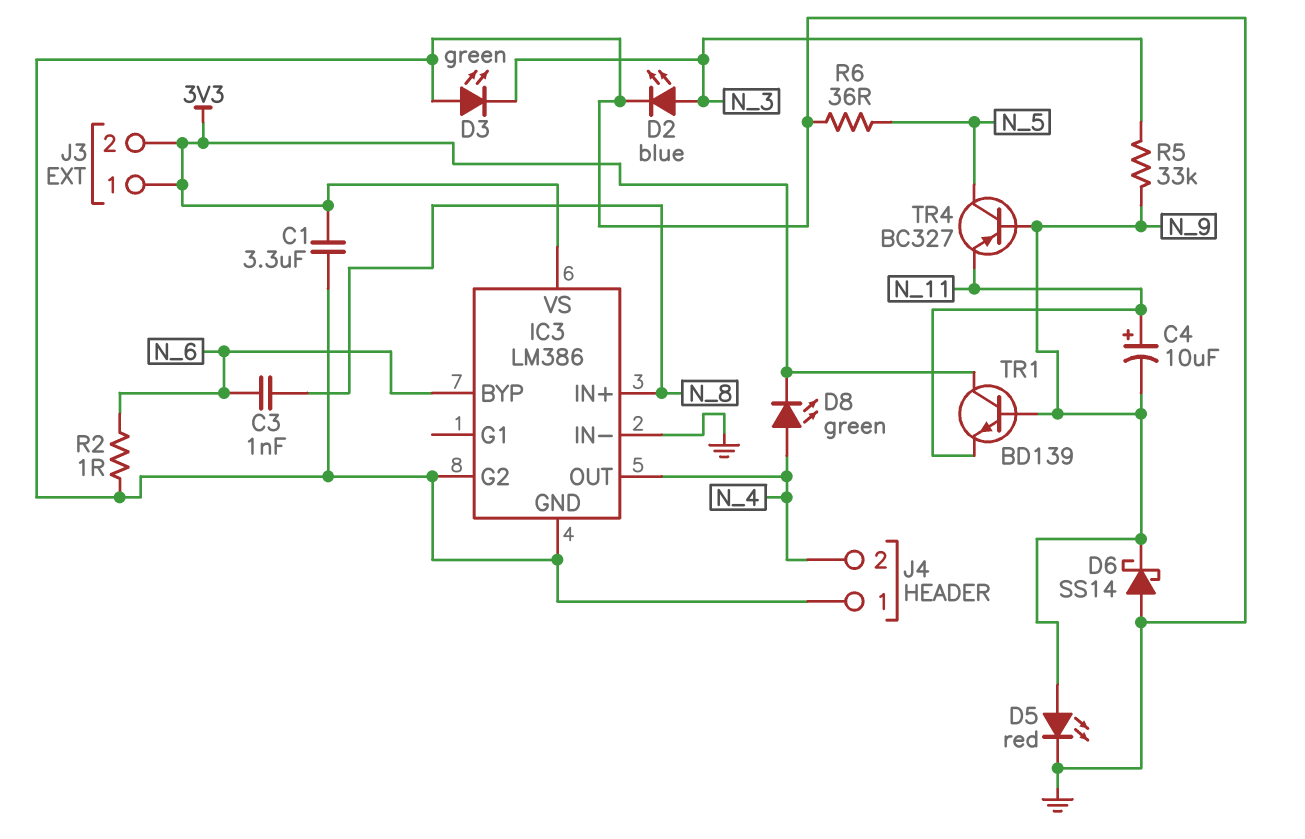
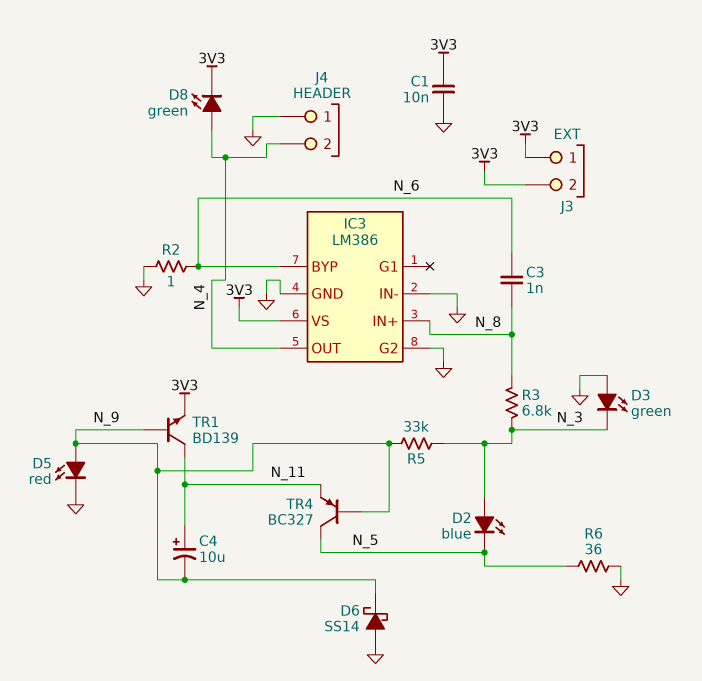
C1: 3.3uF (3V3, GND) -> 10nF (3V3, GND)
D2: LED blue (A N_3, K GND) -> LED blue (A N_3, K N_5)
R3: none -> 6.8k (N_3, N_8)
TR1: NPN BD139 (B N_9, C 3V3, E N_11) -> NPN BD139 (B N_9, C N_11, E 3V3)

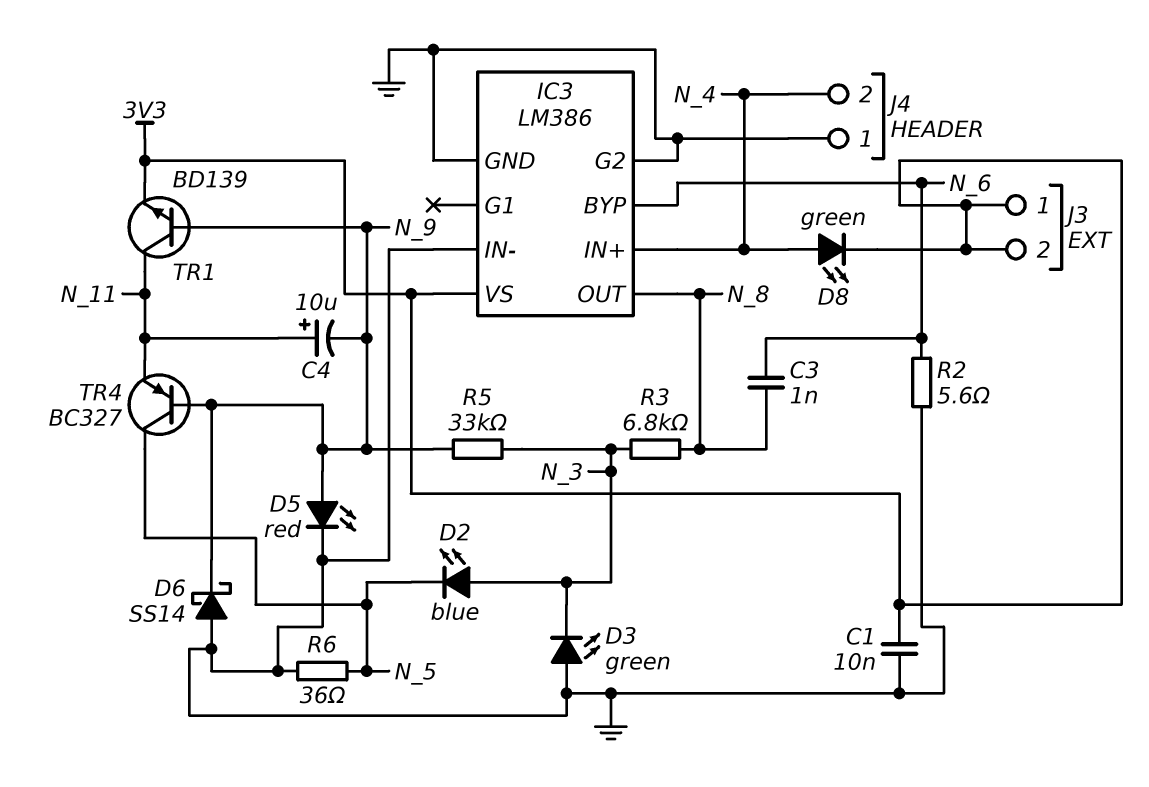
IC3 pin IN+: N_8 -> N_4
IC3 pin OUT: N_4 -> N_8
R2: 1 (GND, N_6) -> 5.6 (GND, N_6)

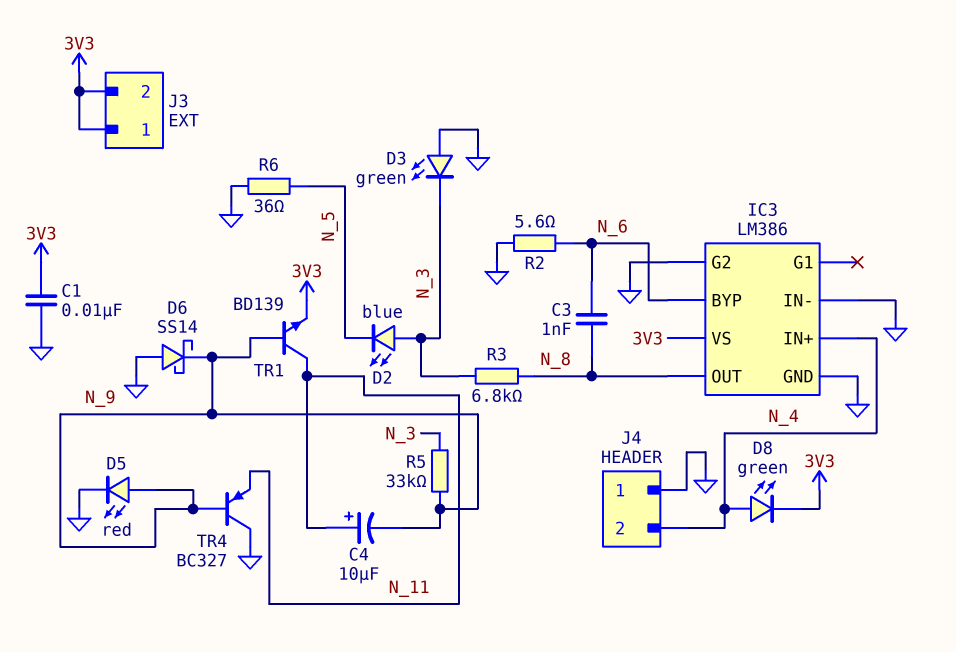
TR4: PNP BC327 (B N_9, C N_5, E N_11) -> PNP BC327 (B N_9, C GND, E N_11)

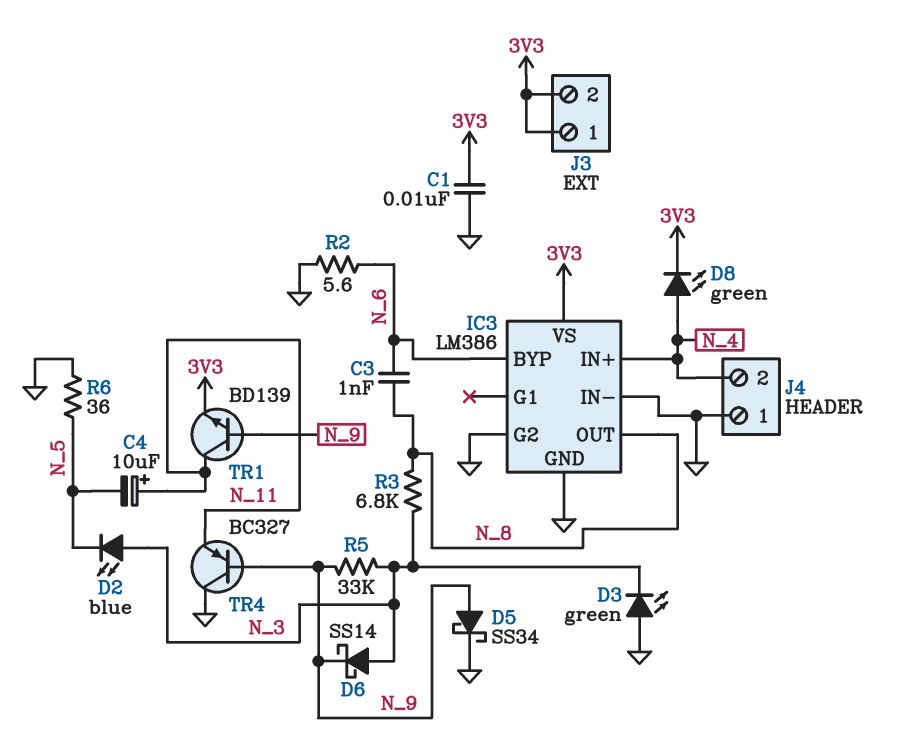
C4: 10uF (plus N_11, minus N_9) -> 10uF (plus N_11, minus N_5)
D5: LED red (A N_9, K GND) -> schottky SS34 (A N_9, K GND)
D6: schottky SS14 (A GND, K N_9) -> schottky SS14 (A N_3, K N_9)

